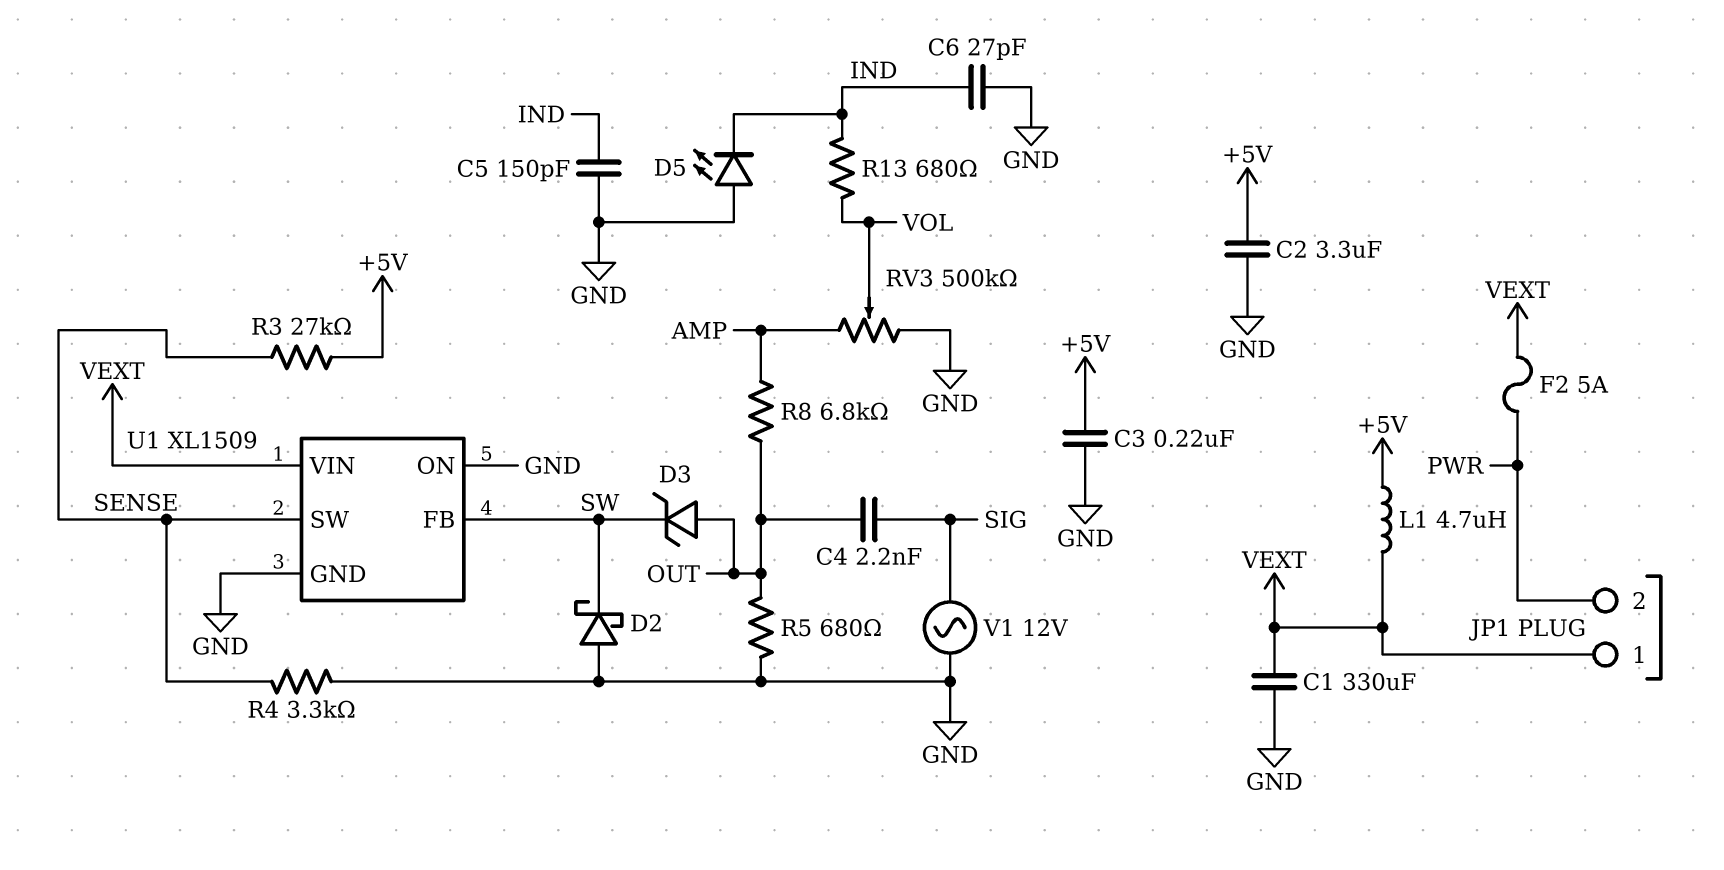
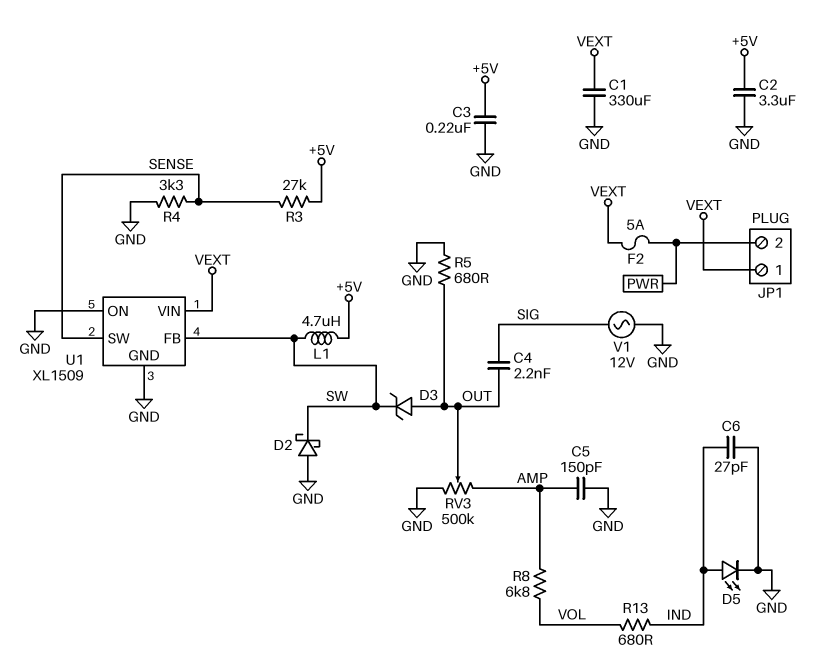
C5: 150pF (GND, IND) -> 150pF (AMP, GND)
D5: LED (A GND, K IND) -> LED (A IND, K GND)
L1: 4.7uH (+5V, VEXT) -> 4.7uH (+5V, SW)
R8: 6.8k (AMP, OUT) -> 6.8k (AMP, VOL)
RV3: 500k (AMP, GND, wiper VOL) -> 500k (AMP, GND, wiper OUT)

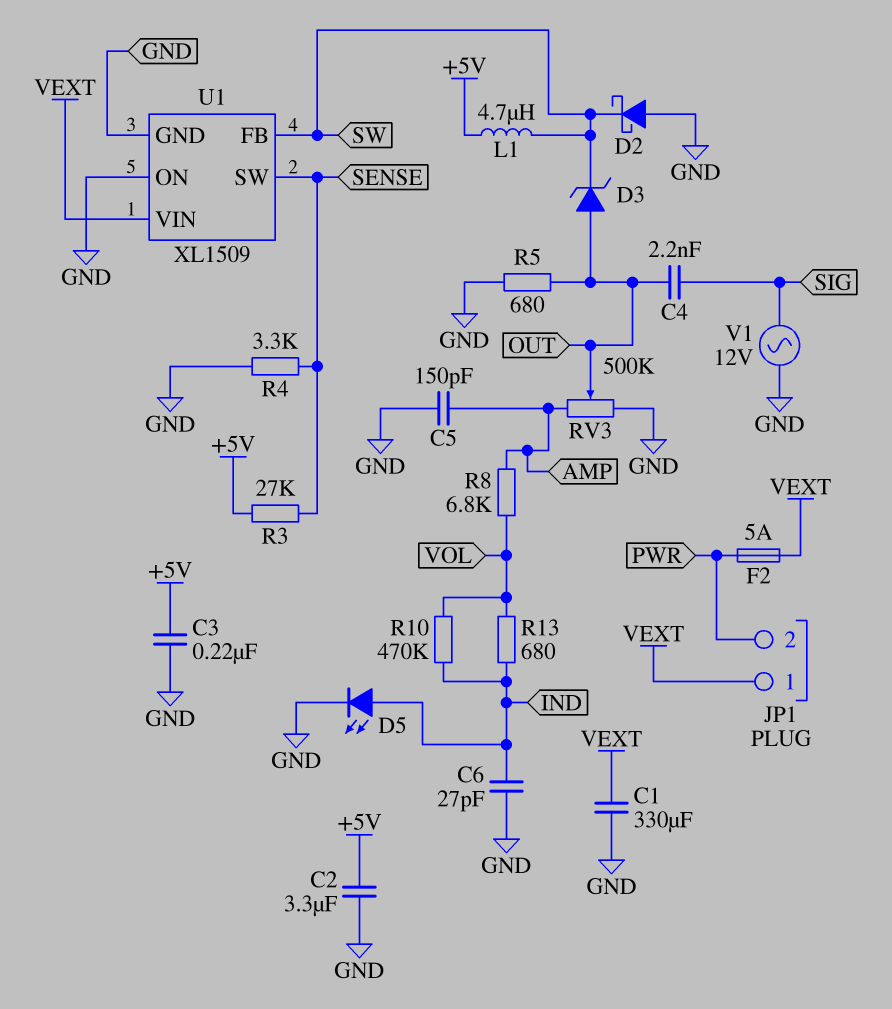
R10: none -> 470k (IND, VOL)

